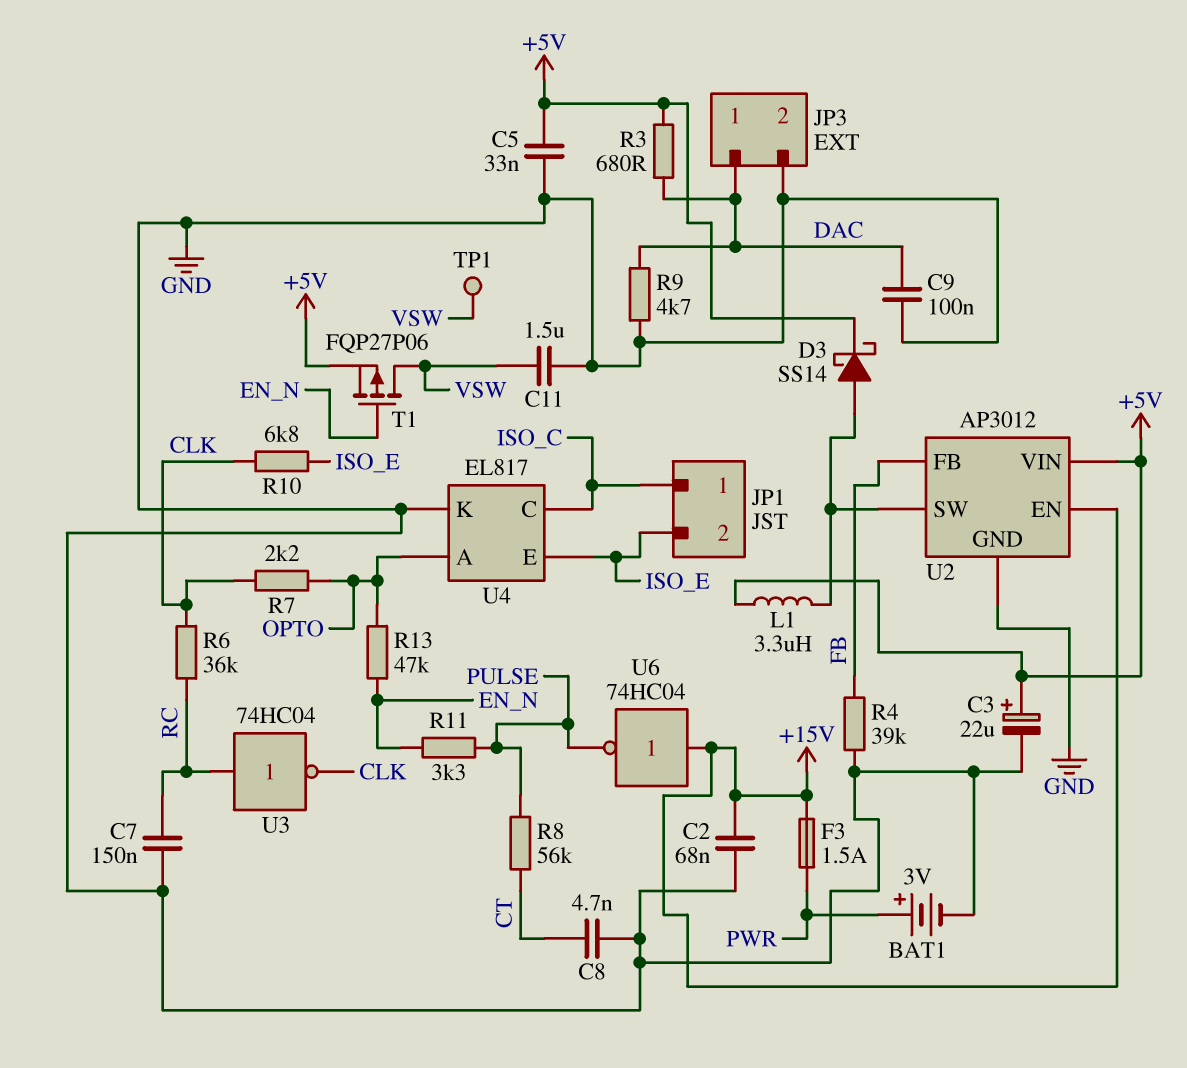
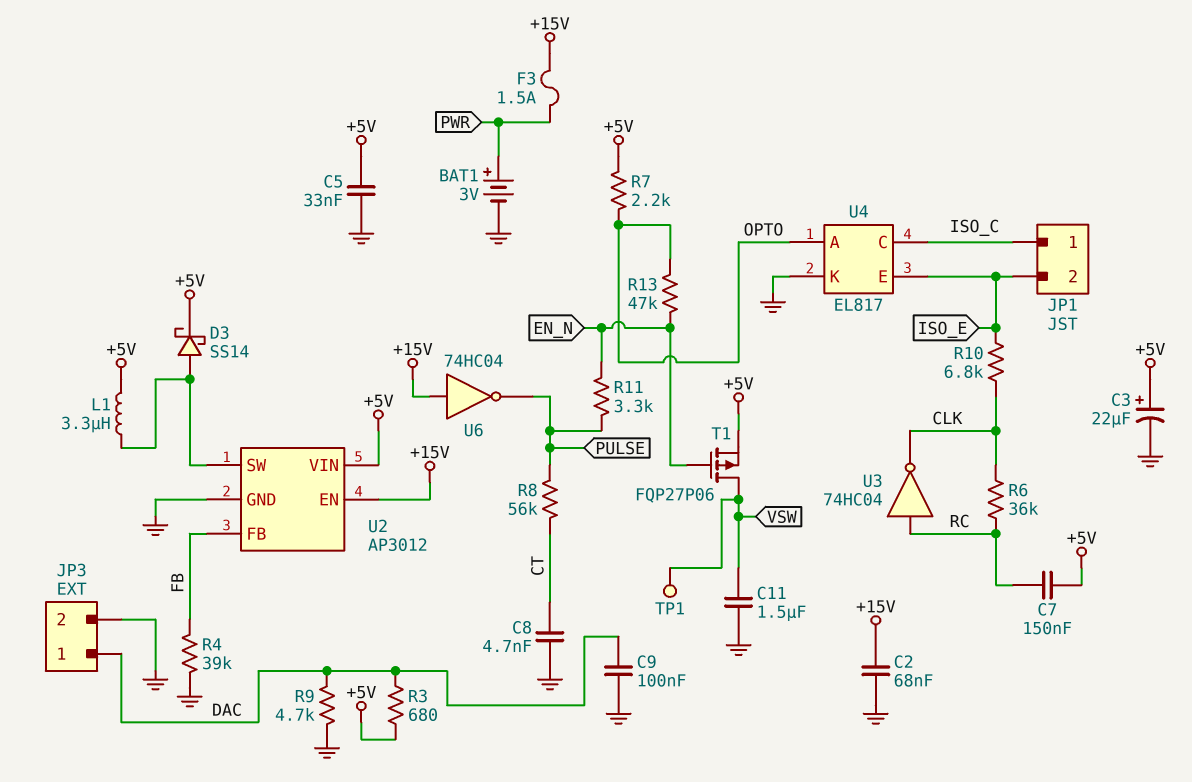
C7: 150nF (GND, RC) -> 150nF (+5V, RC)
R7: 2.2k (CLK, OPTO) -> 2.2k (+5V, OPTO)

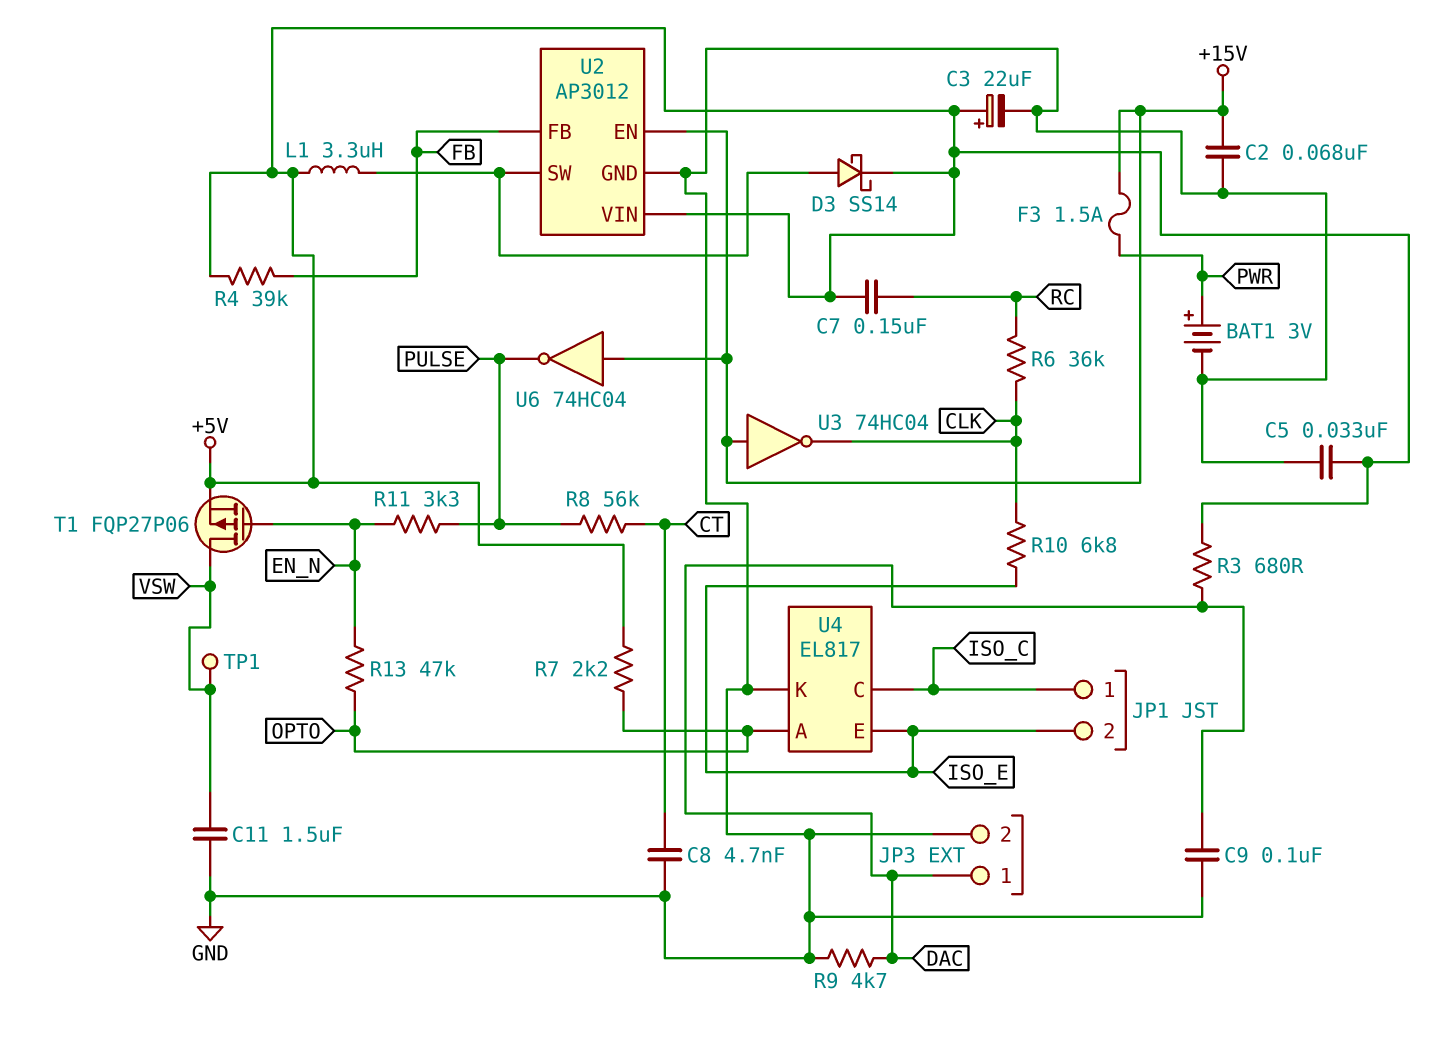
R4: 39k (FB, GND) -> 39k (+5V, FB)
U3: NOT 74HC04 (in RC, out CLK) -> NOT 74HC04 (in +15V, out CLK)

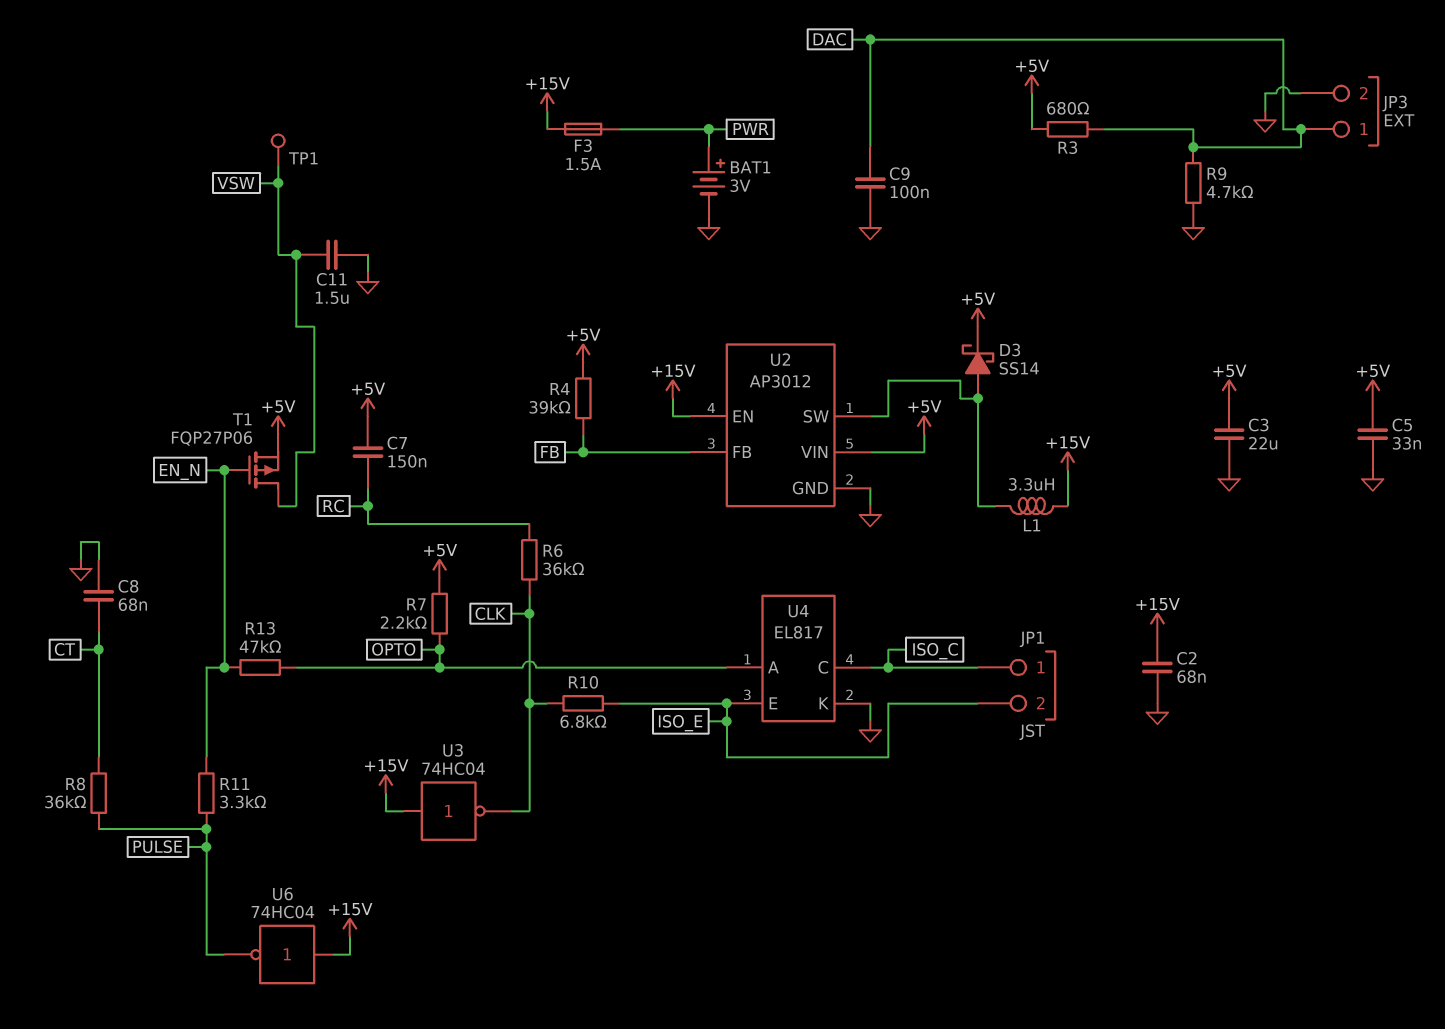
C3: 22uF (plus +5V, minus GND) -> 22uF (+5V, GND)
C8: 4.7nF (CT, GND) -> 68nF (CT, GND)
L1: 3.3uH (+5V, U2/SW) -> 3.3uH (+15V, U2/SW)
R8: 56k (CT, PULSE) -> 36k (CT, PULSE)

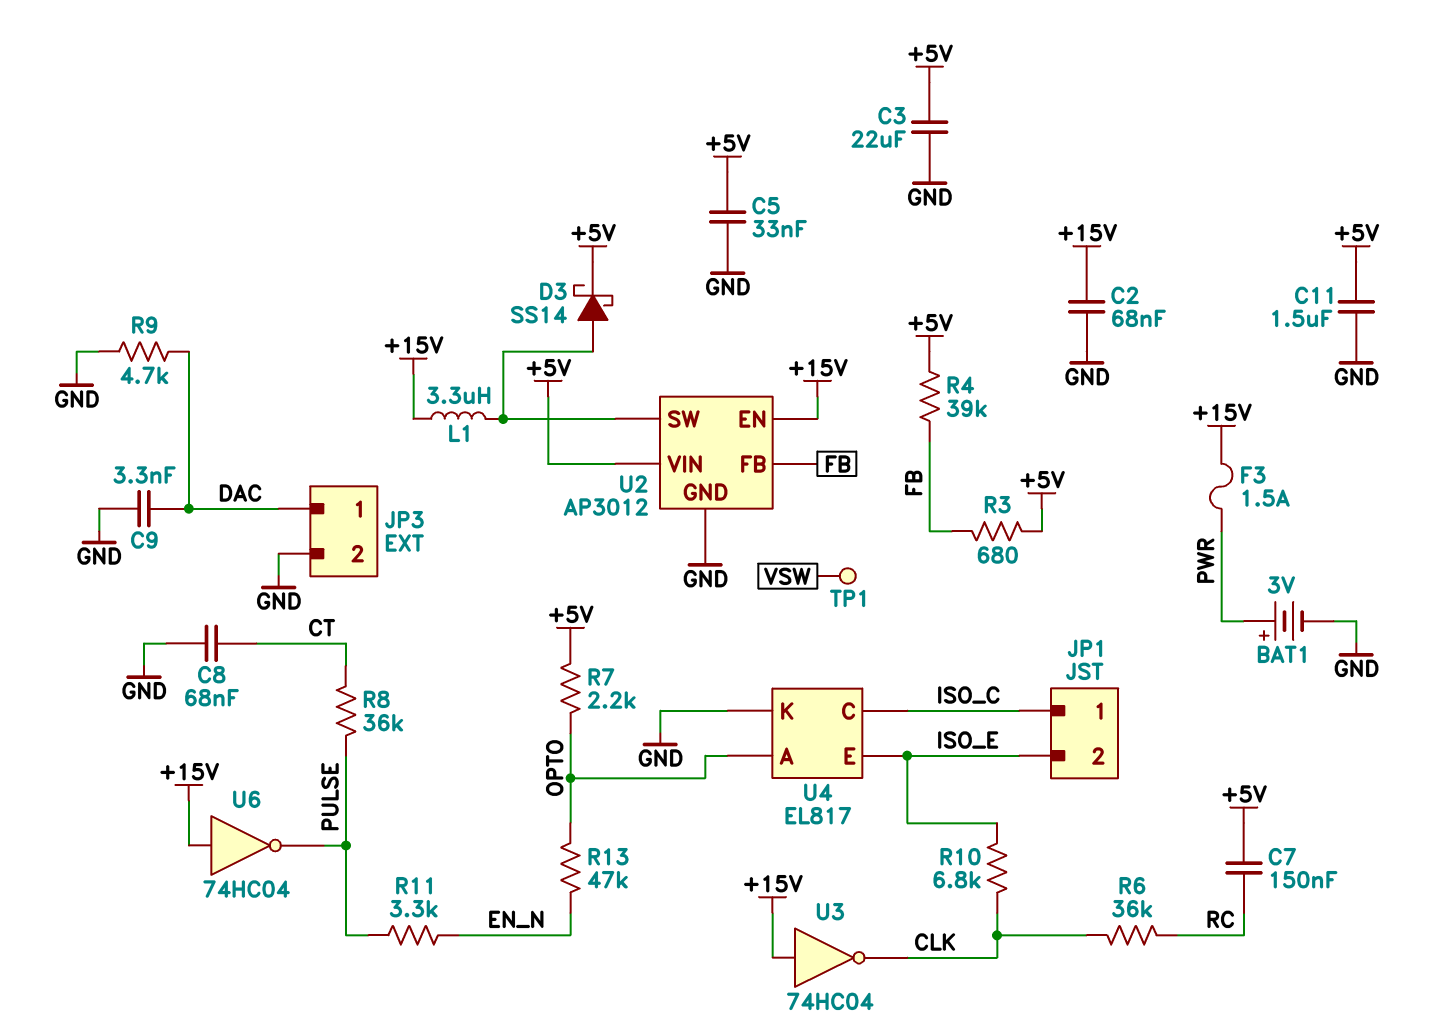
C9: 100nF (DAC, GND) -> 3.3nF (DAC, GND)
C11: 1.5uF (GND, VSW) -> 1.5uF (+5V, GND)
R3: 680 (+5V, DAC) -> 680 (+5V, FB)
T1: PMOS FQP27P06 (G EN_N, D VSW, S +5V) -> none

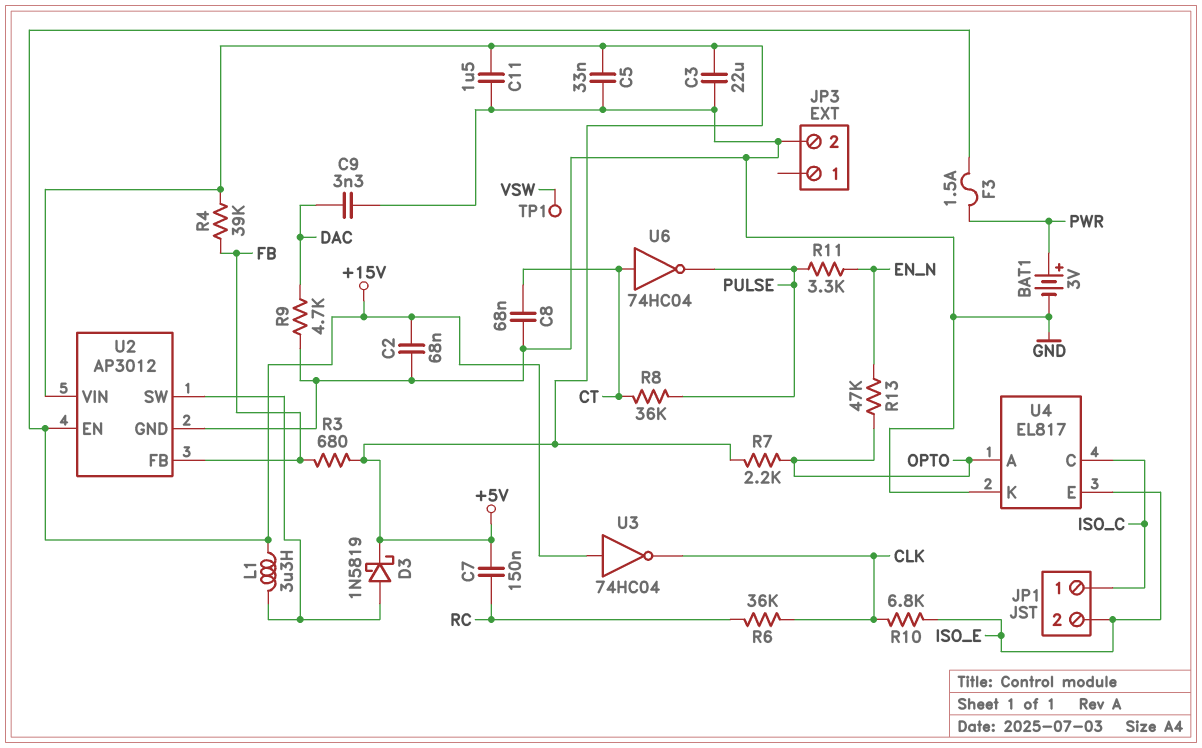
D3: schottky SS14 (A U2/SW, K +5V) -> schottky 1N5819 (A U2/SW, K +5V)
JP3 pin 1: DAC -> none
U6: NOT 74HC04 (in +15V, out PULSE) -> NOT 74HC04 (in CT, out PULSE)

